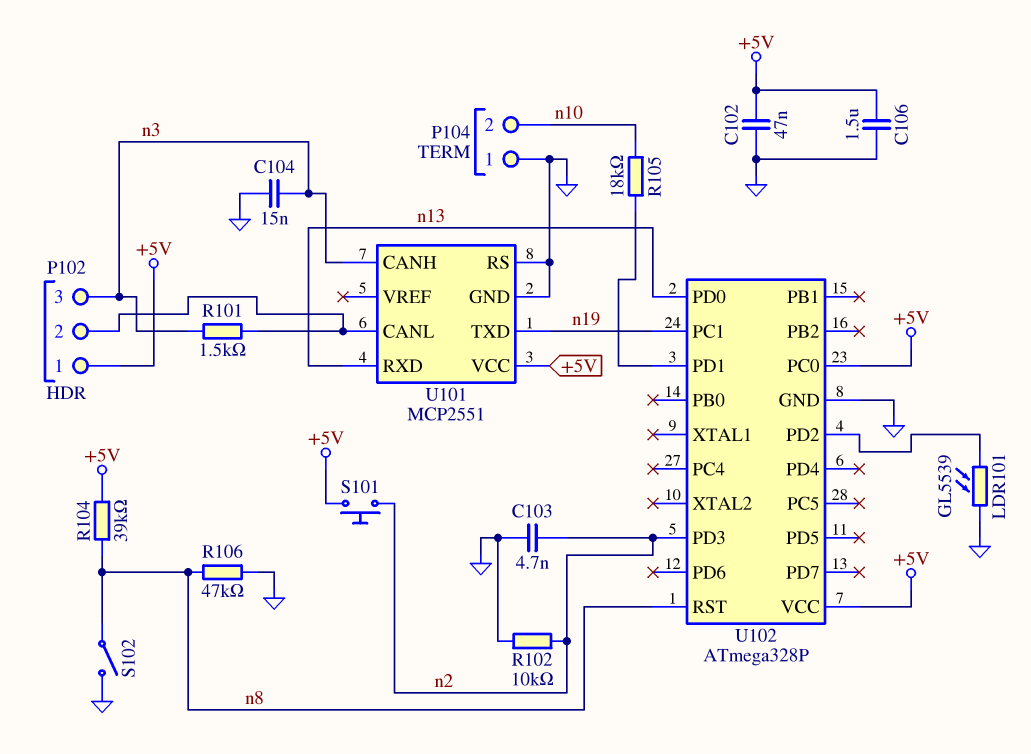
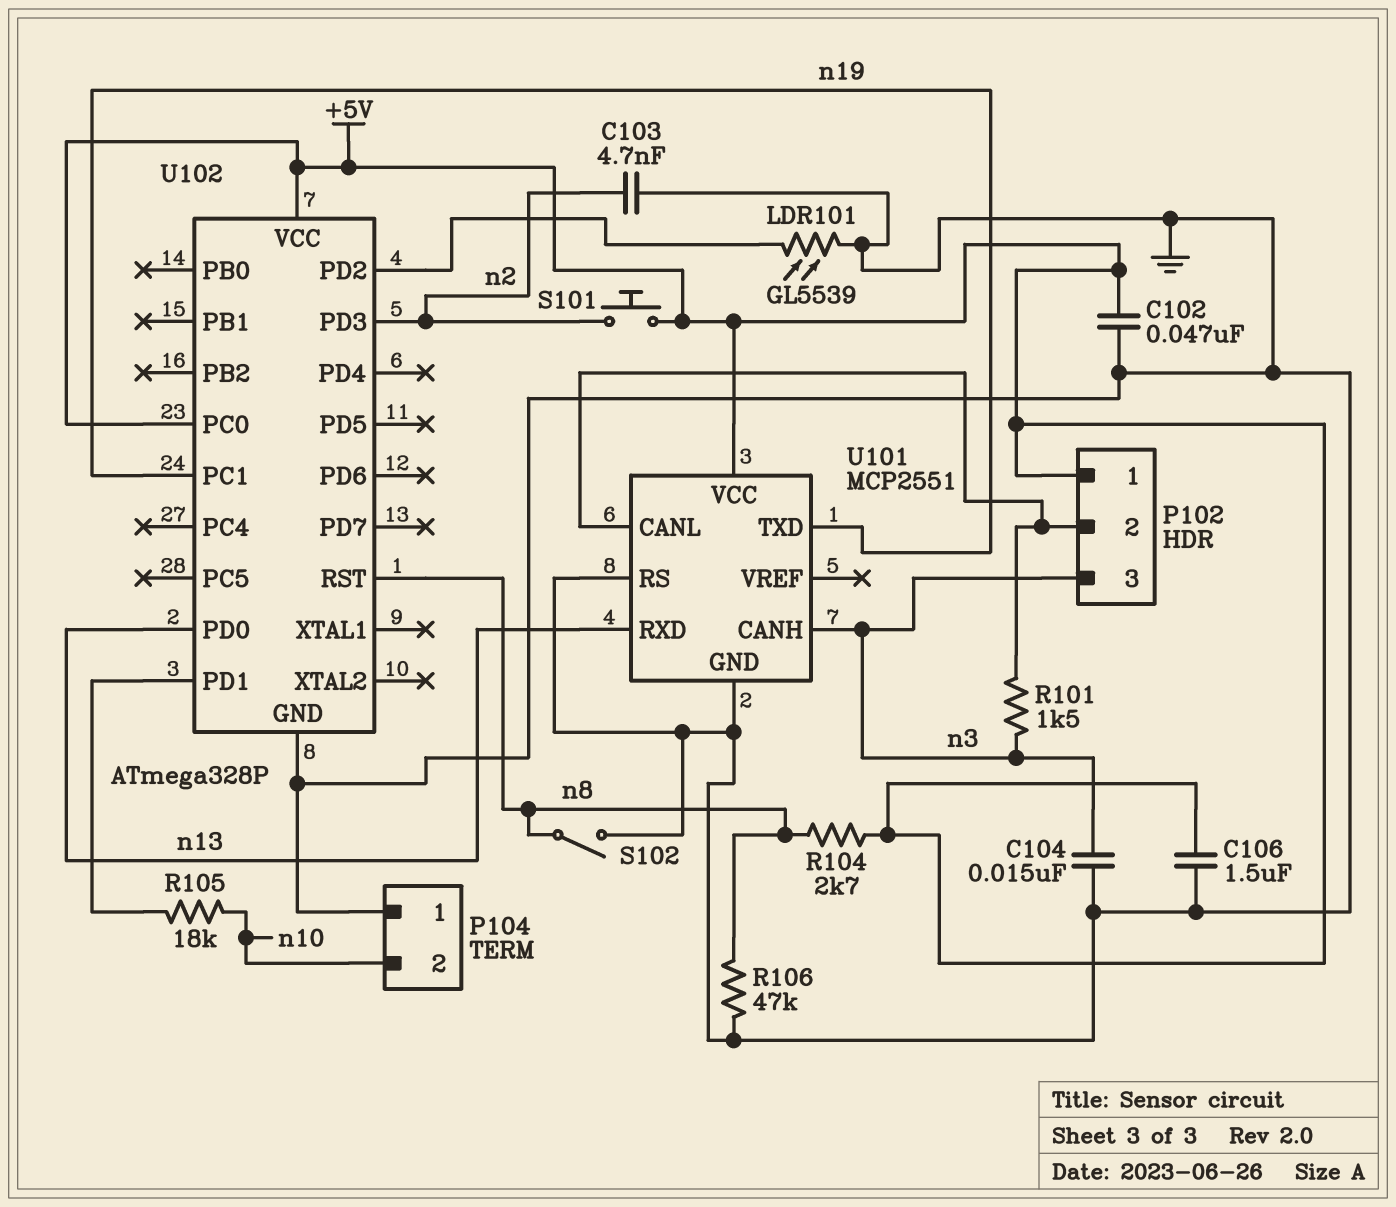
R102: 10k (GND, n2) -> none
R104: 39k (+5V, n8) -> 2.7k (+5V, n8)

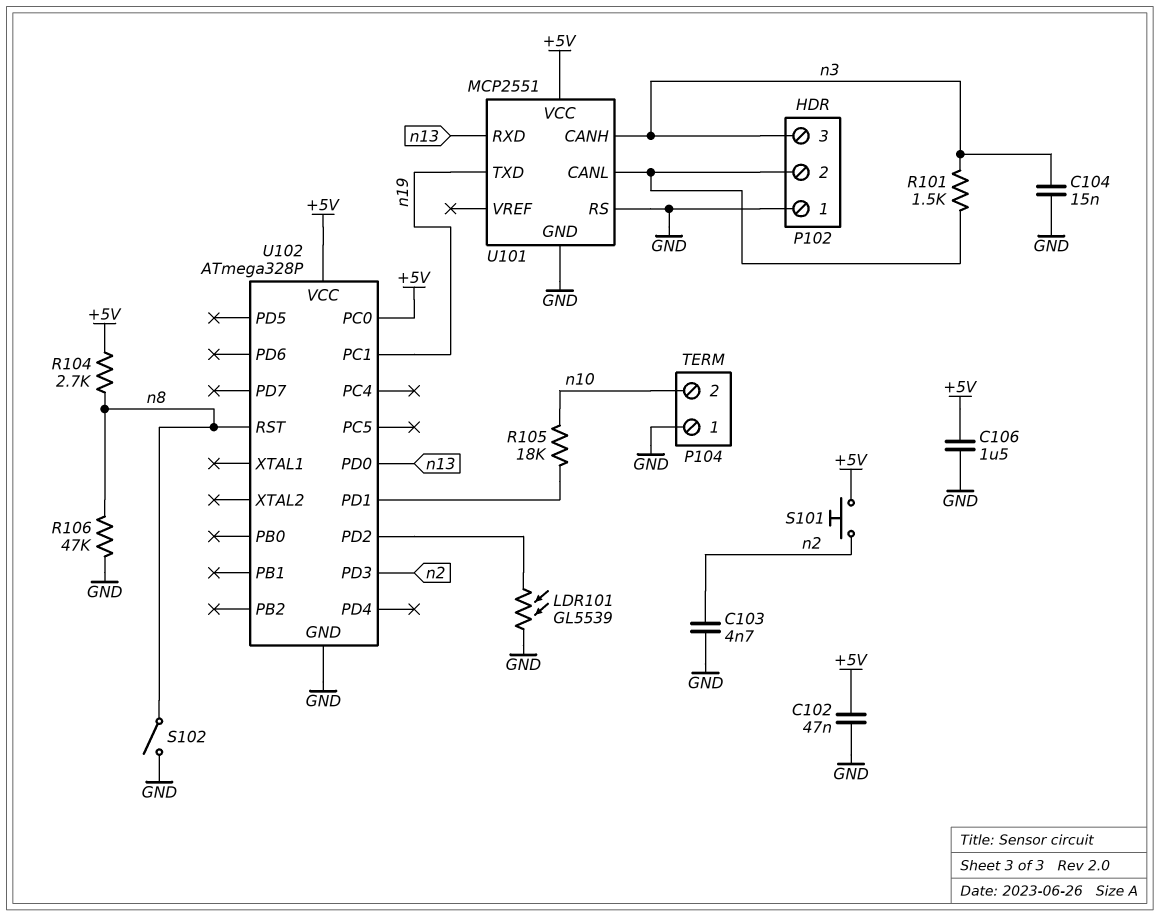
P102 pin 1: +5V -> GND

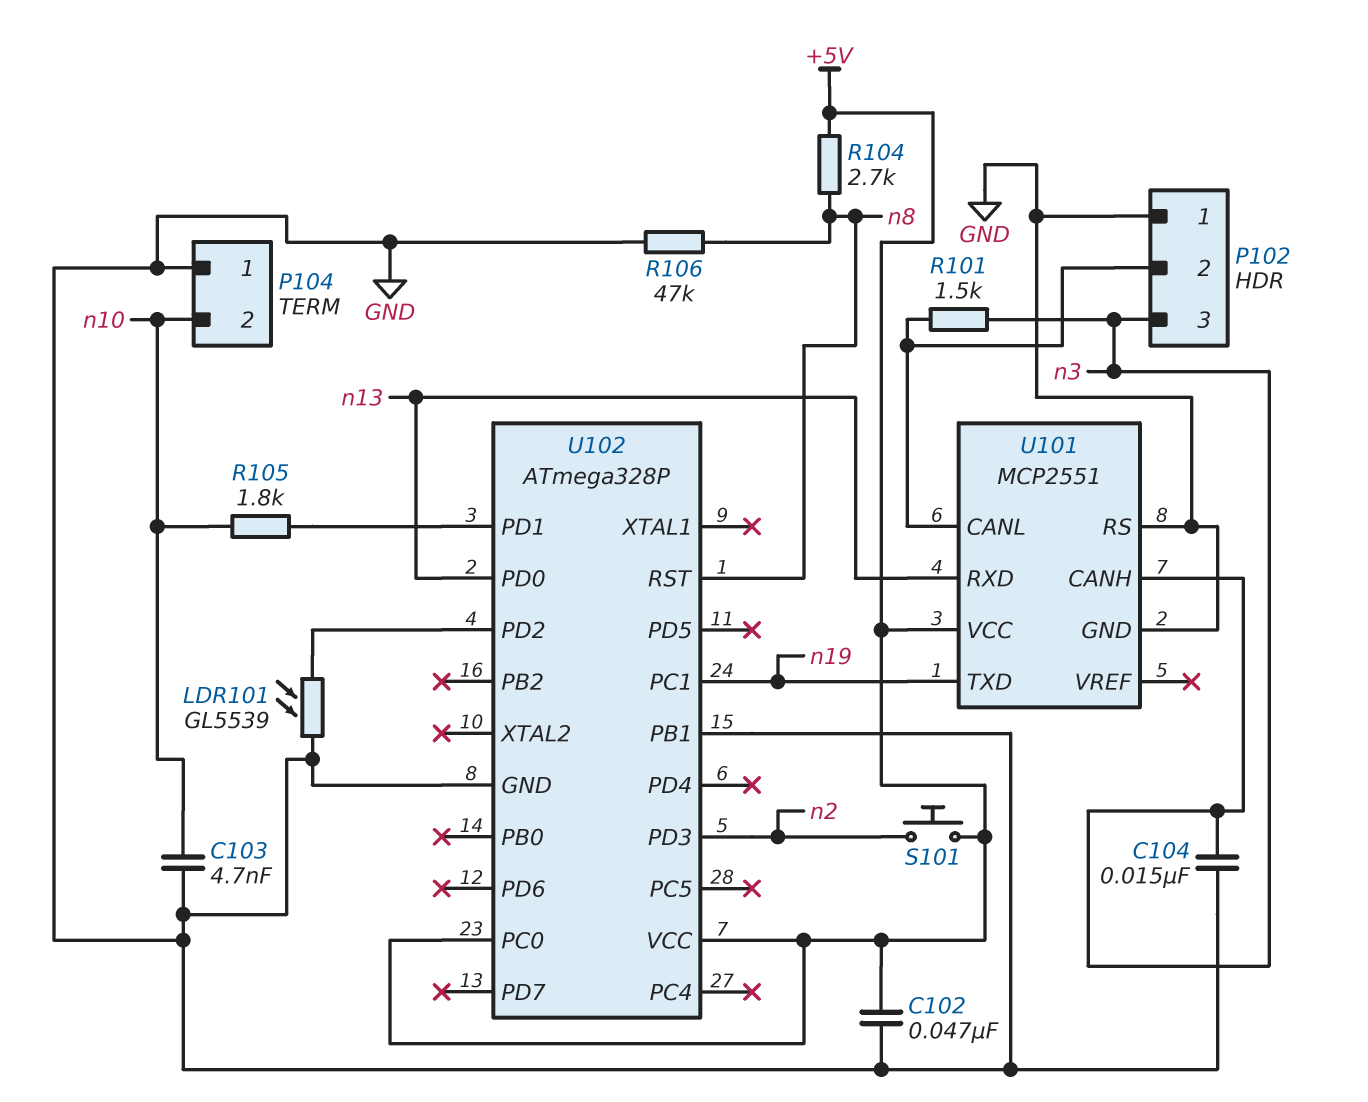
C103: 4.7nF (GND, n2) -> 4.7nF (GND, n10)
C106: 1.5uF (+5V, GND) -> none
R105: 18k (U102/PD1, n10) -> 1.8k (U102/PD1, n10)
S102: switch (GND, n8) -> none
U102 pin PB1: none -> GND

